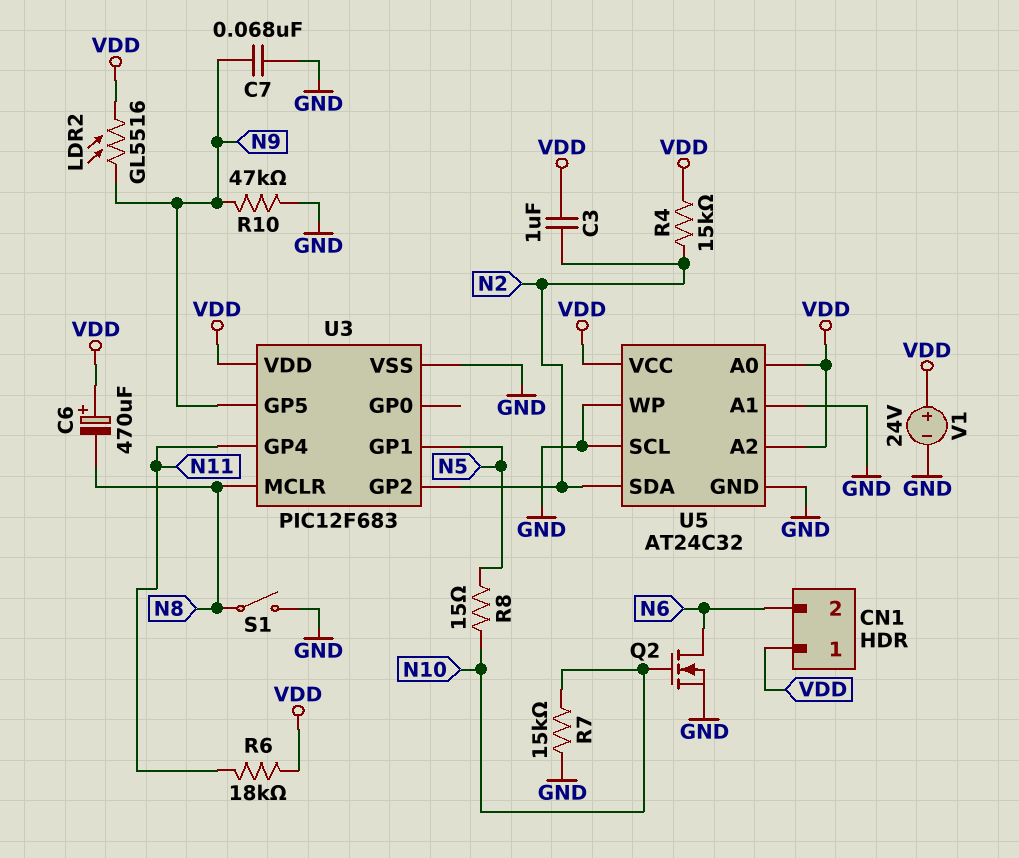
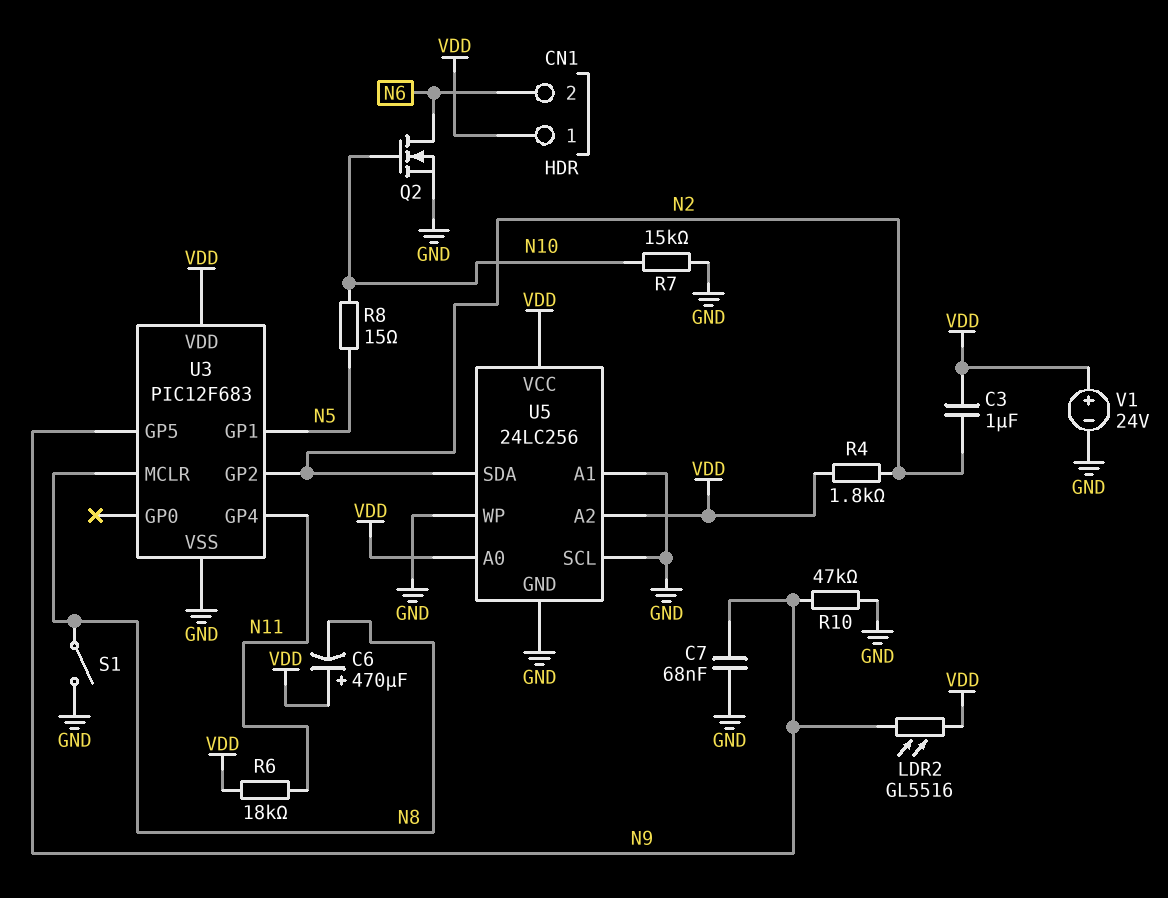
R4: 15k (N2, VDD) -> 1.8k (N2, VDD)
U5: AT24C32 -> 24LC256

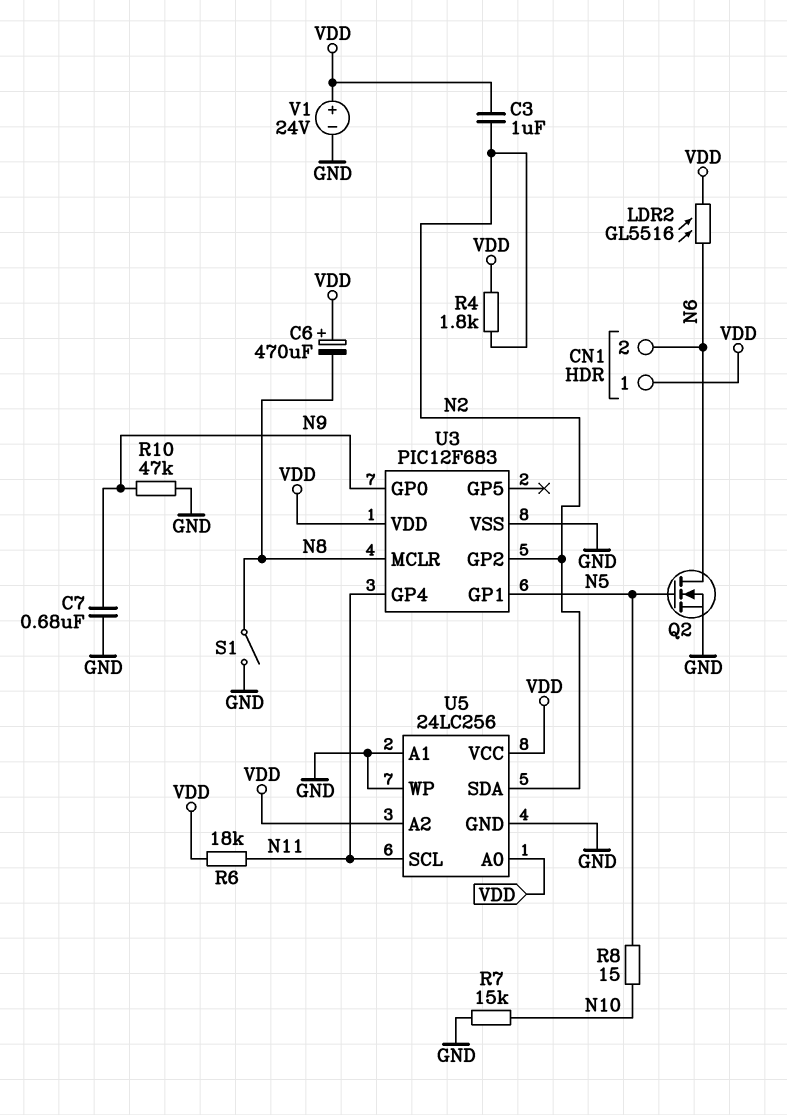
C7: 68nF (GND, N9) -> 680nF (GND, N9)
LDR2: GL5516 (N9, VDD) -> GL5516 (N6, VDD)
Q2: NMOS (G N10, D N6, S GND) -> NMOS (G N5, D N6, S GND)
U3 pin GP0: none -> N9
U3 pin GP5: N9 -> none
U5 pin SCL: GND -> N11

